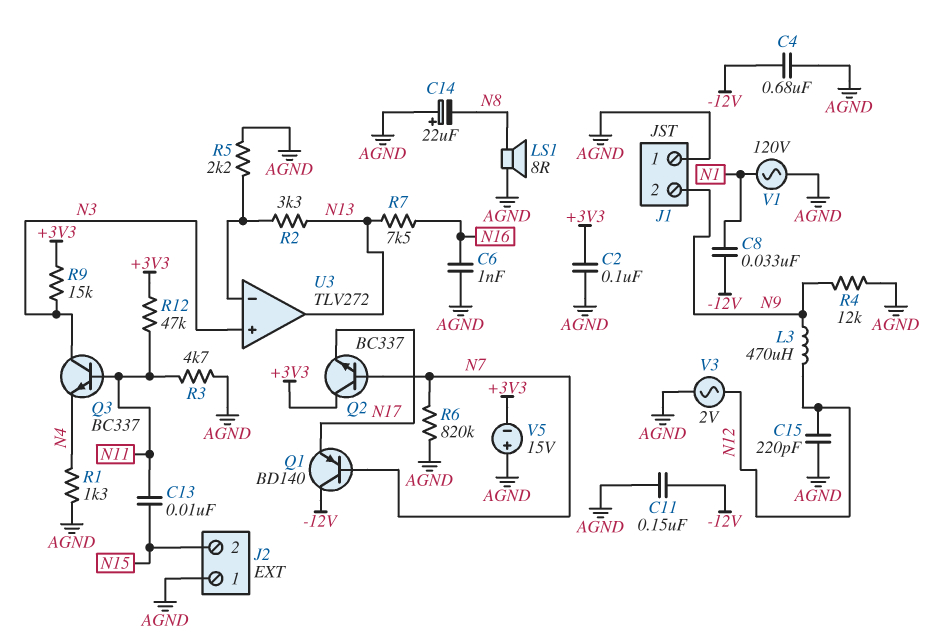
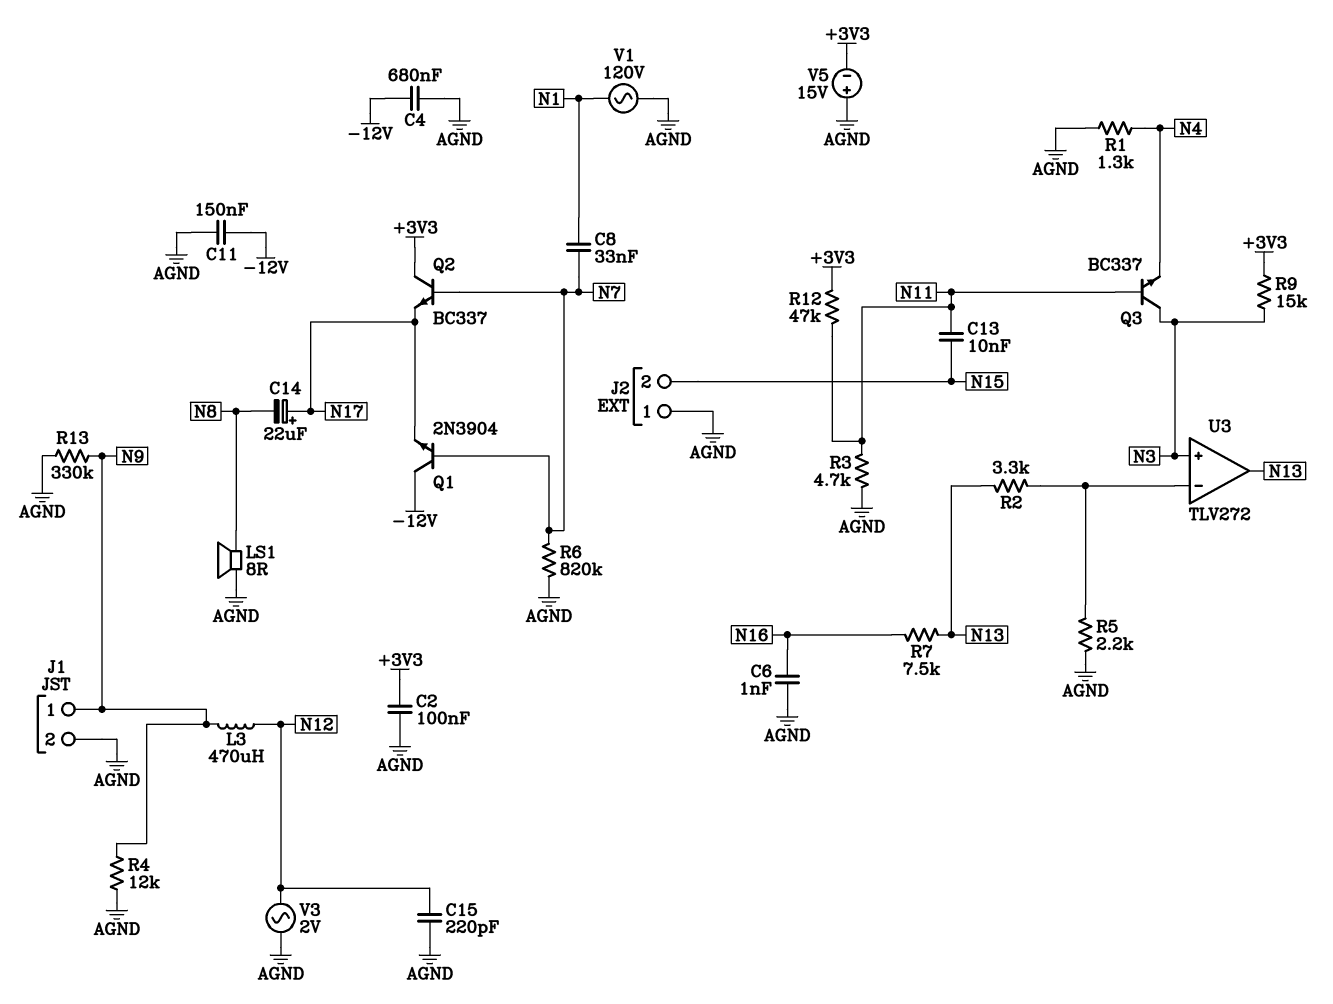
C8: 33nF (-12V, N1) -> 33nF (N1, N7)
C14: 22uF (plus AGND, minus N8) -> 22uF (plus N17, minus N8)
J1 pin 1: AGND -> N9
J1 pin 2: N9 -> AGND
Q1: PNP BD140 (B N7, C -12V, E N17) -> NPN 2N3904 (B N7, C -12V, E N17)
R13: none -> 330k (AGND, N9)

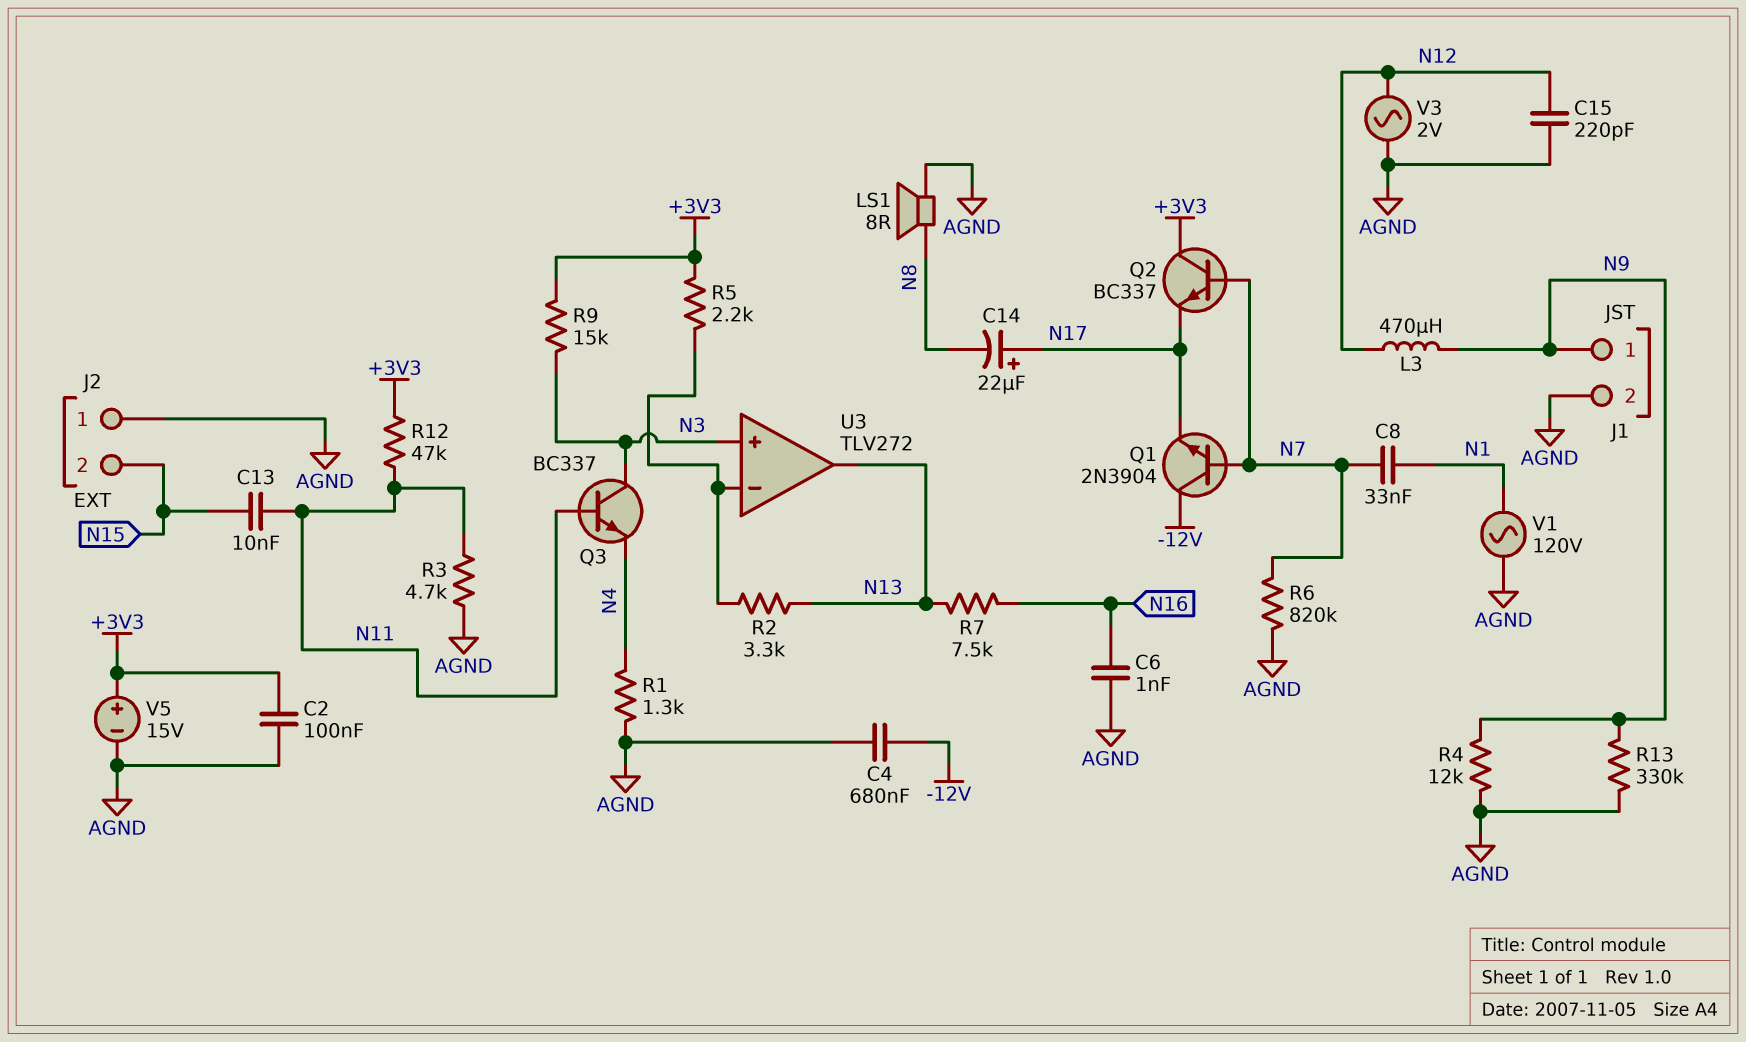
C11: 150nF (-12V, AGND) -> none
R5: 2.2k (AGND, U3/in-) -> 2.2k (+3V3, U3/in-)
V5: 15V (plus AGND, minus +3V3) -> 15V (plus +3V3, minus AGND)

